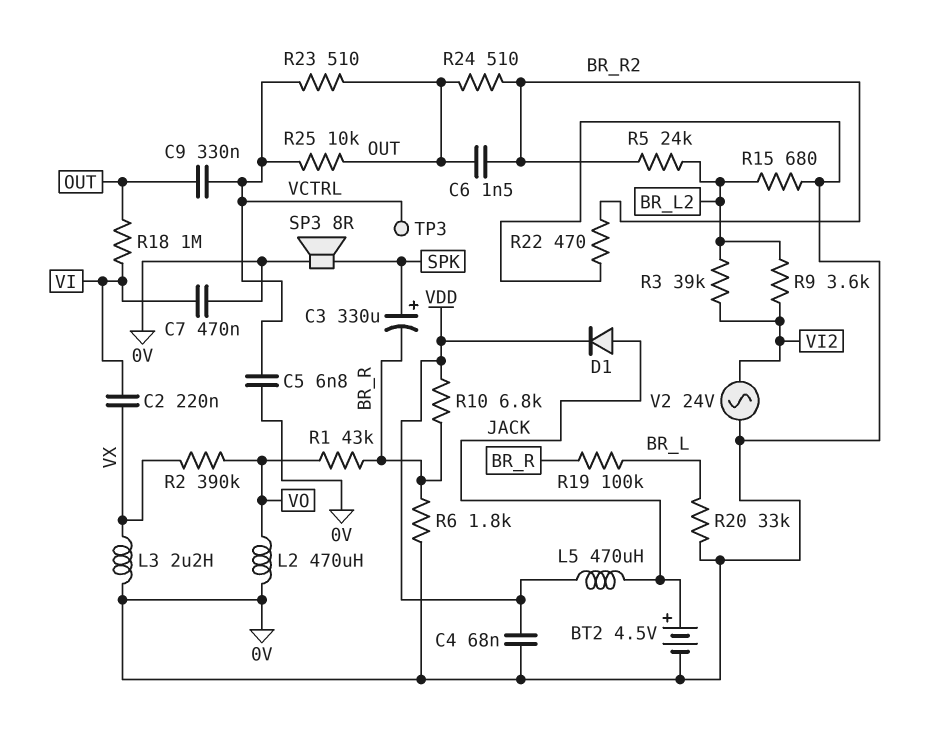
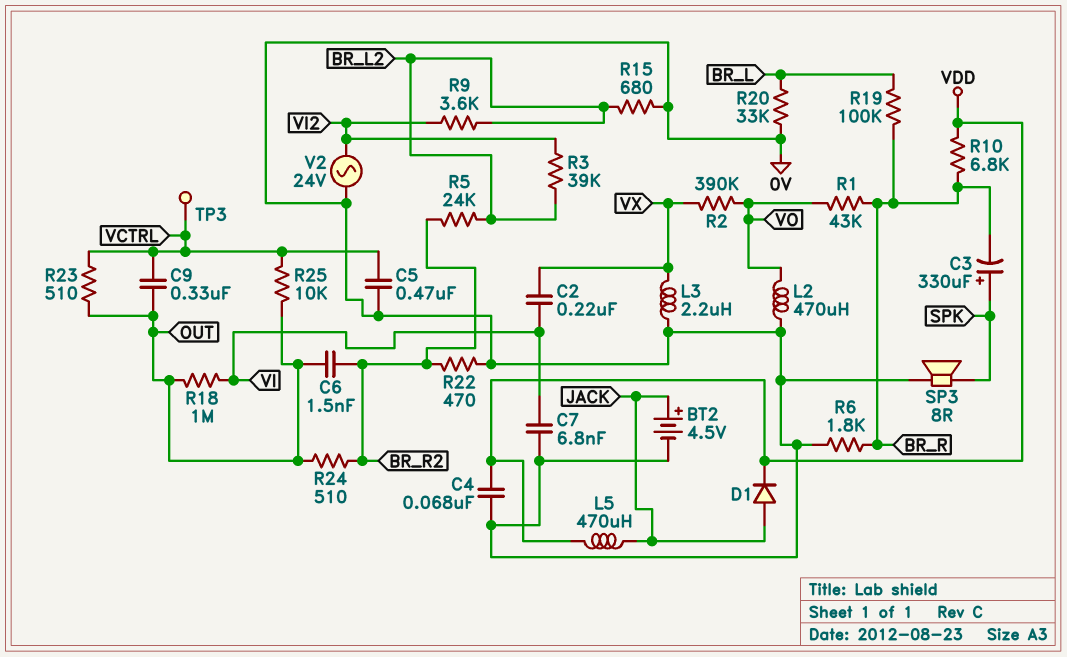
C5: 6.8nF (0V, VCTRL) -> 470nF (0V, VCTRL)
C7: 470nF (0V, VI) -> 6.8nF (0V, VI)

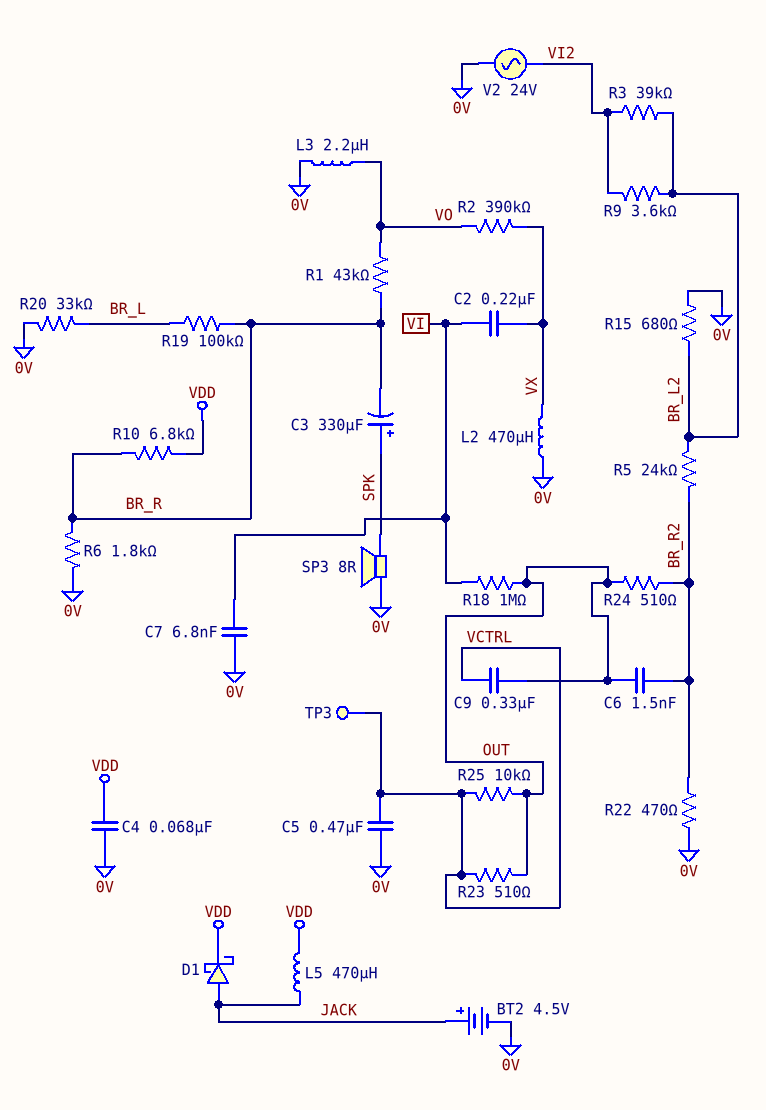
D1: diode (A JACK, K VDD) -> schottky (A JACK, K VDD)
L2: 470uH (0V, VO) -> 470uH (0V, VX)
L3: 2.2uH (0V, VX) -> 2.2uH (0V, VO)

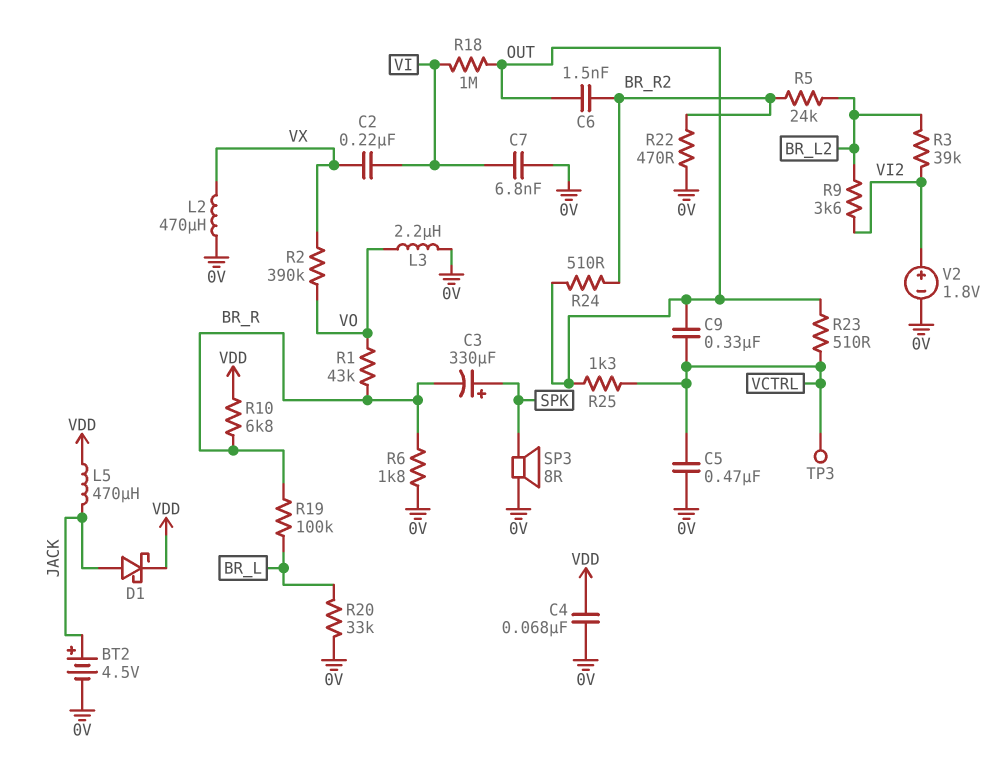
R15: 680 (0V, BR_L2) -> none
R25: 10k (OUT, VCTRL) -> 1.3k (OUT, VCTRL)
V2: AC 24V (0V, VI2) -> 1.8V (plus VI2, minus 0V)

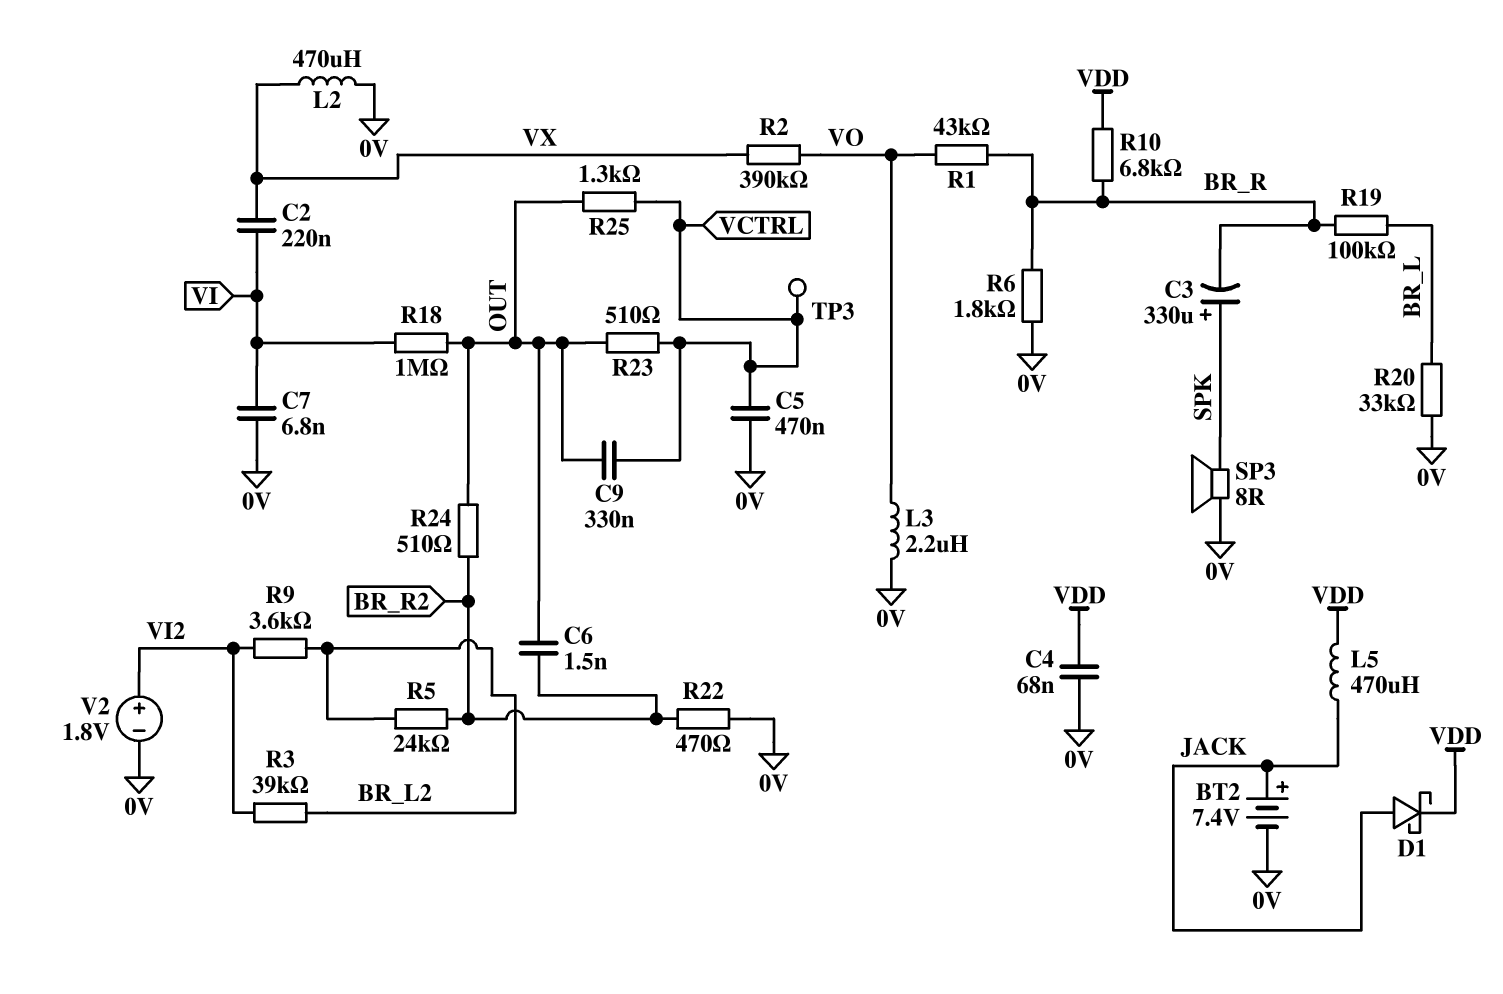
BT2: 4.5V (plus JACK, minus 0V) -> 7.4V (plus JACK, minus 0V)

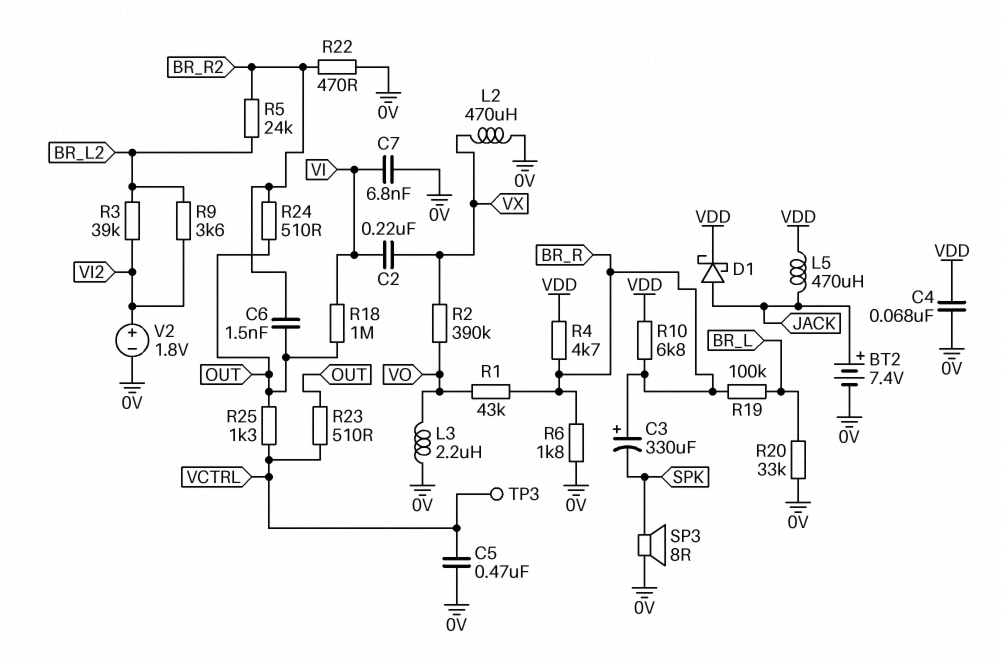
C3: 330uF (plus SPK, minus BR_R) -> 330uF (plus BR_R, minus SPK)
C9: 330nF (OUT, VCTRL) -> none
R4: none -> 4.7k (BR_R, VDD)

